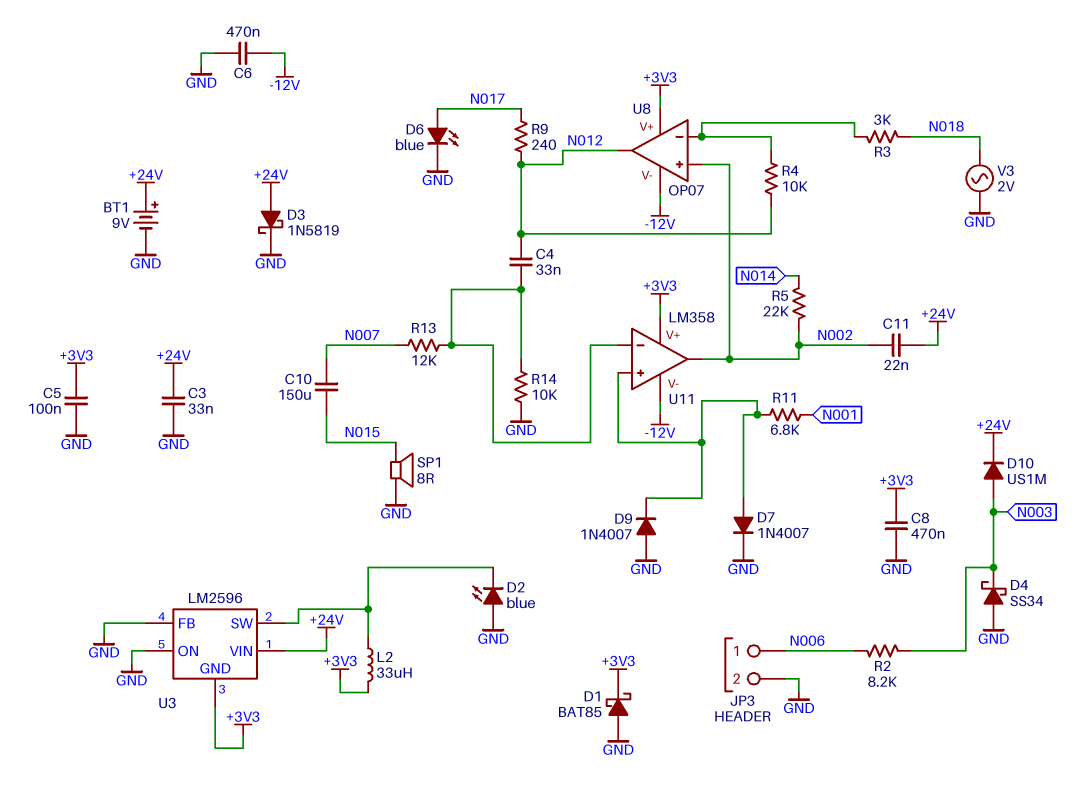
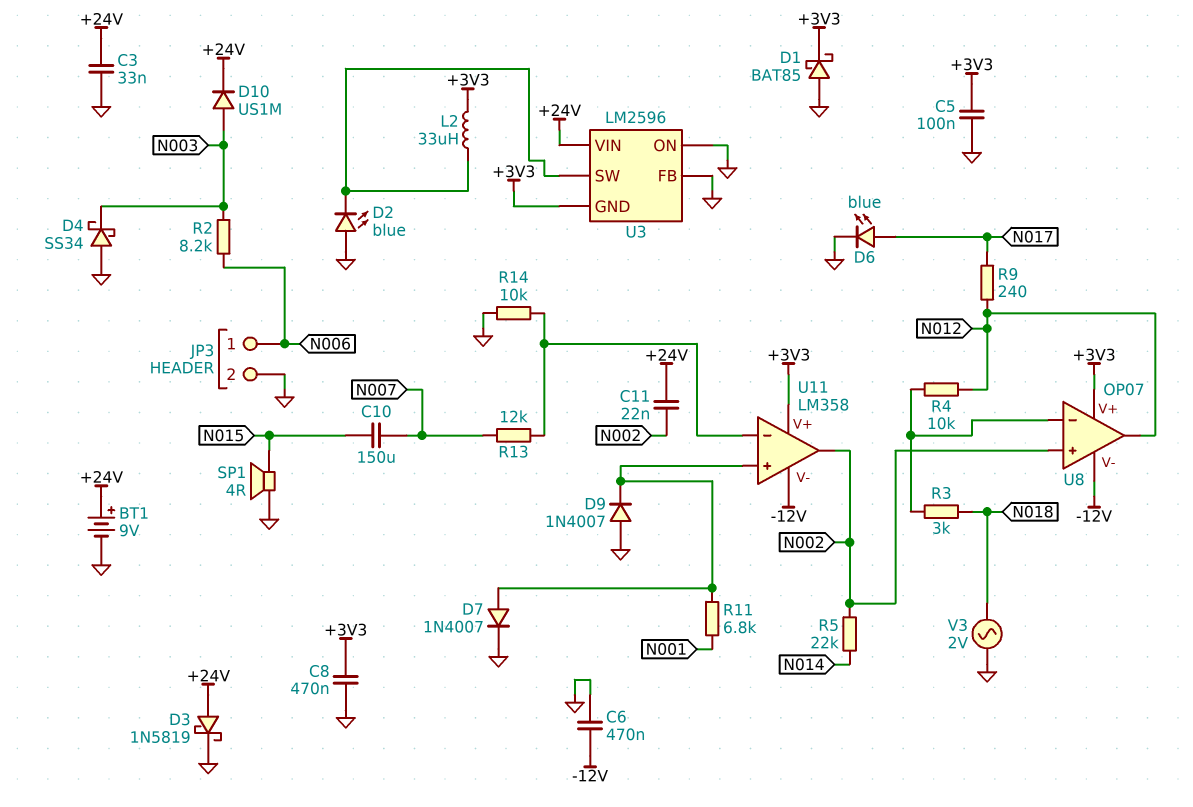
C4: 33nF (N012, U11/in-) -> none
SP1: speaker 8R (GND, N015) -> speaker 4R (GND, N015)

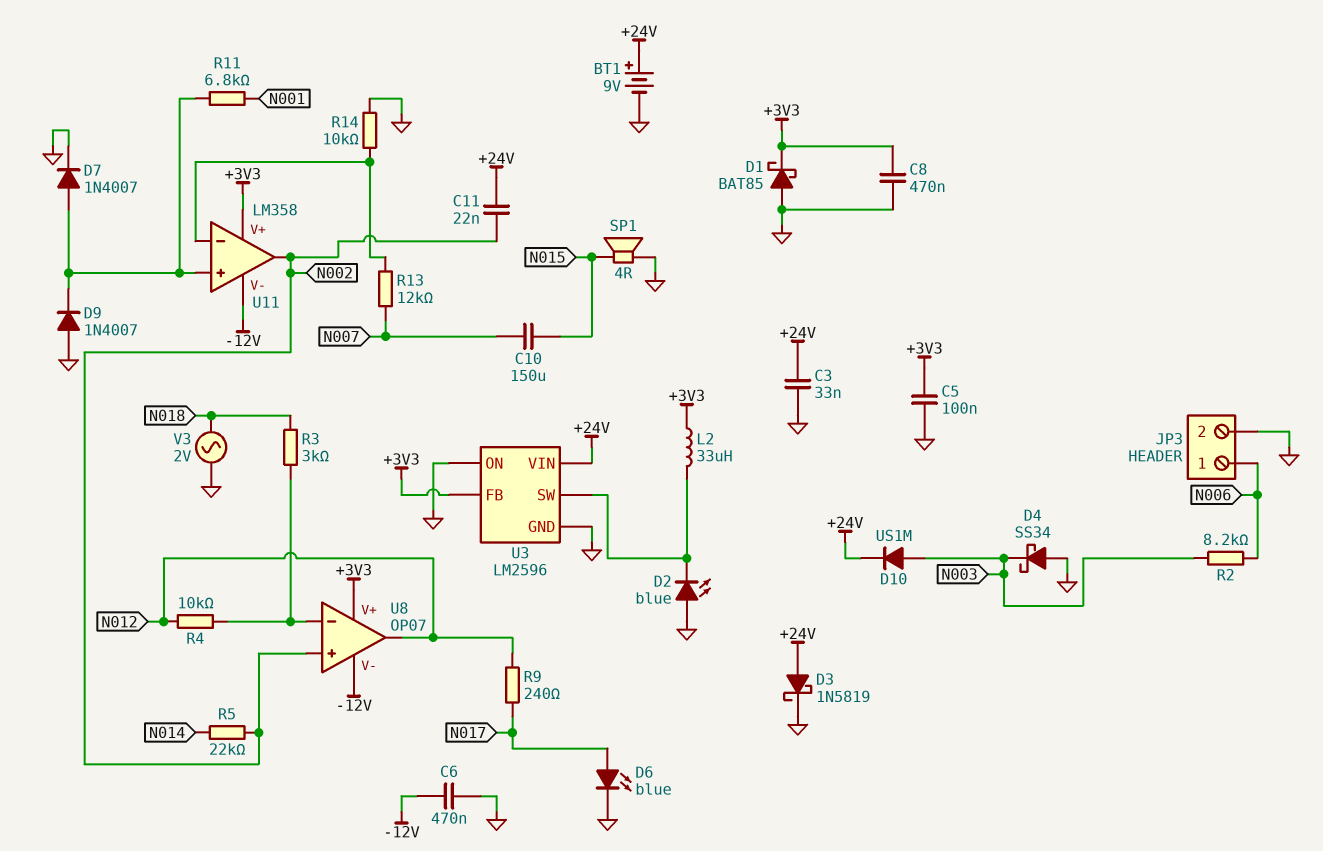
U3 pin FB: GND -> +3V3
U3 pin GND: +3V3 -> GND

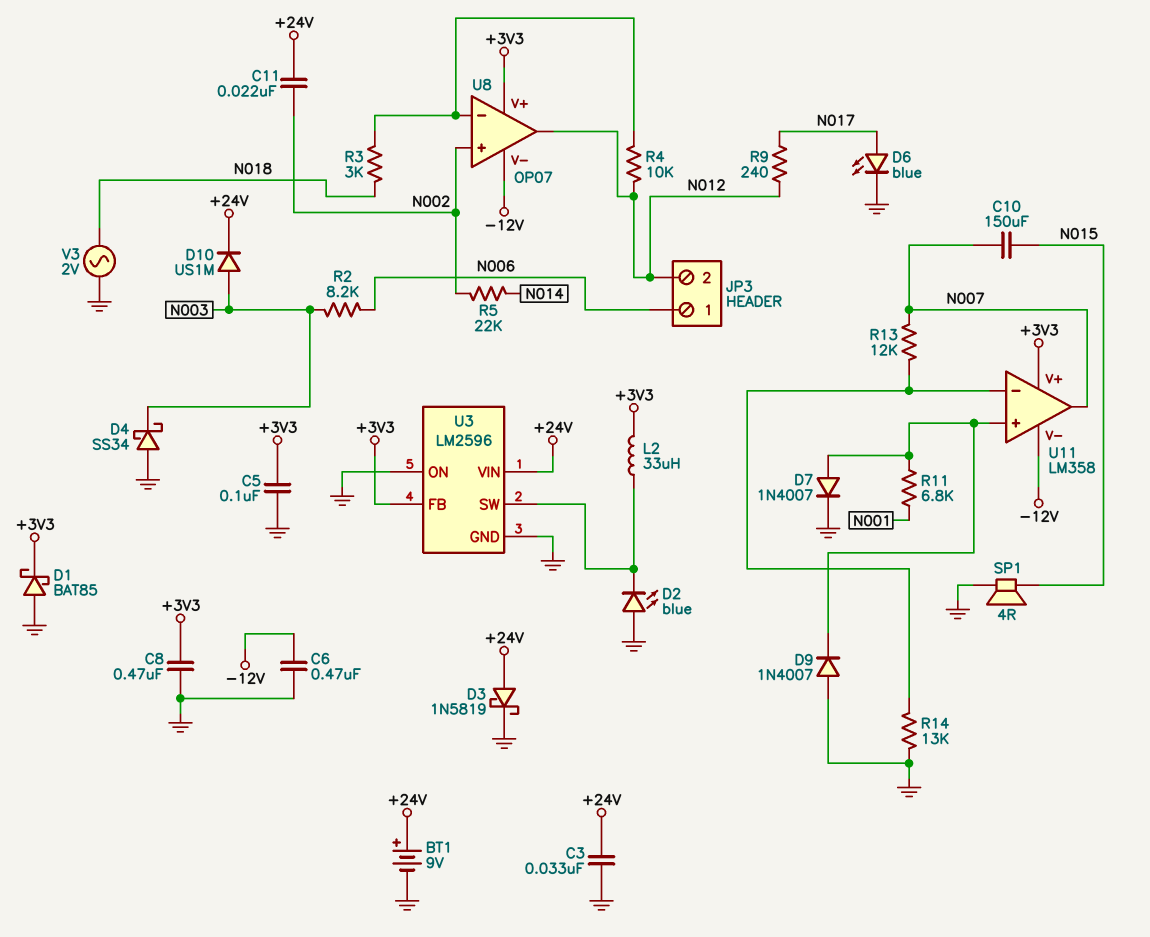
JP3 pin 2: GND -> N012
R14: 10k (GND, U11/in-) -> 13k (GND, U11/in-)
U11 pin out: N002 -> N007

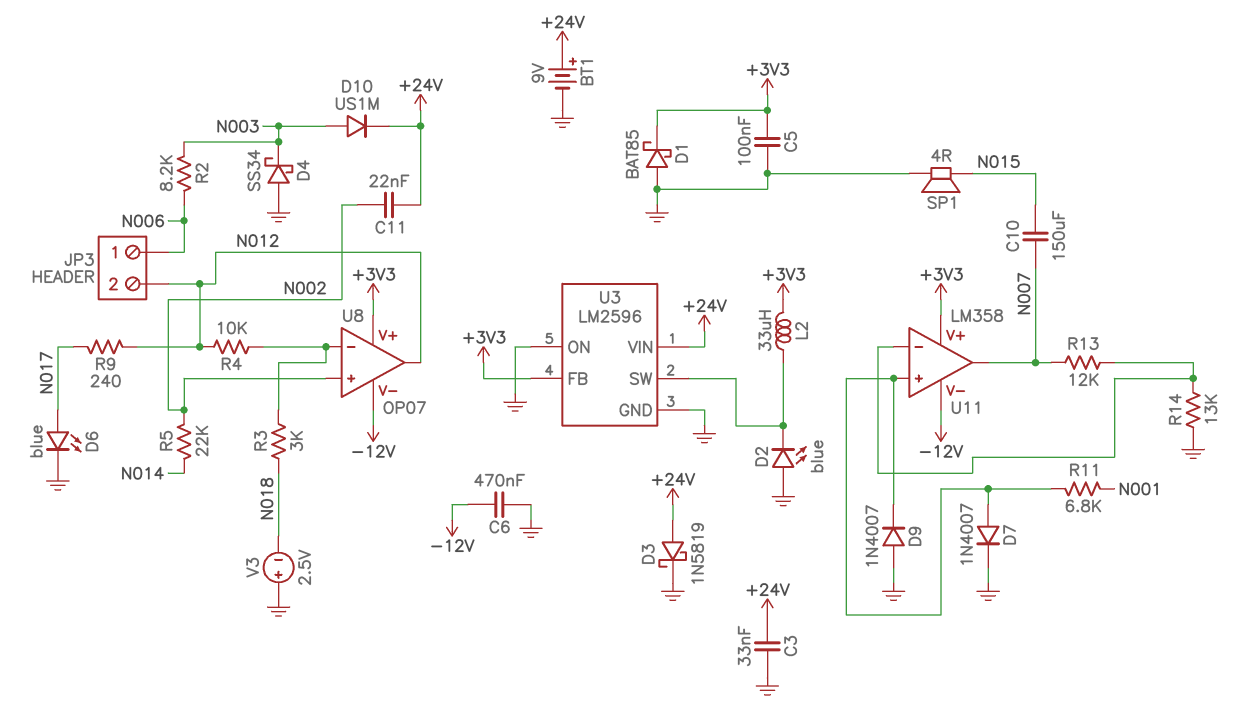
C8: 470nF (+3V3, GND) -> none
V3: AC 2V (GND, N018) -> 2.5V (plus GND, minus N018)

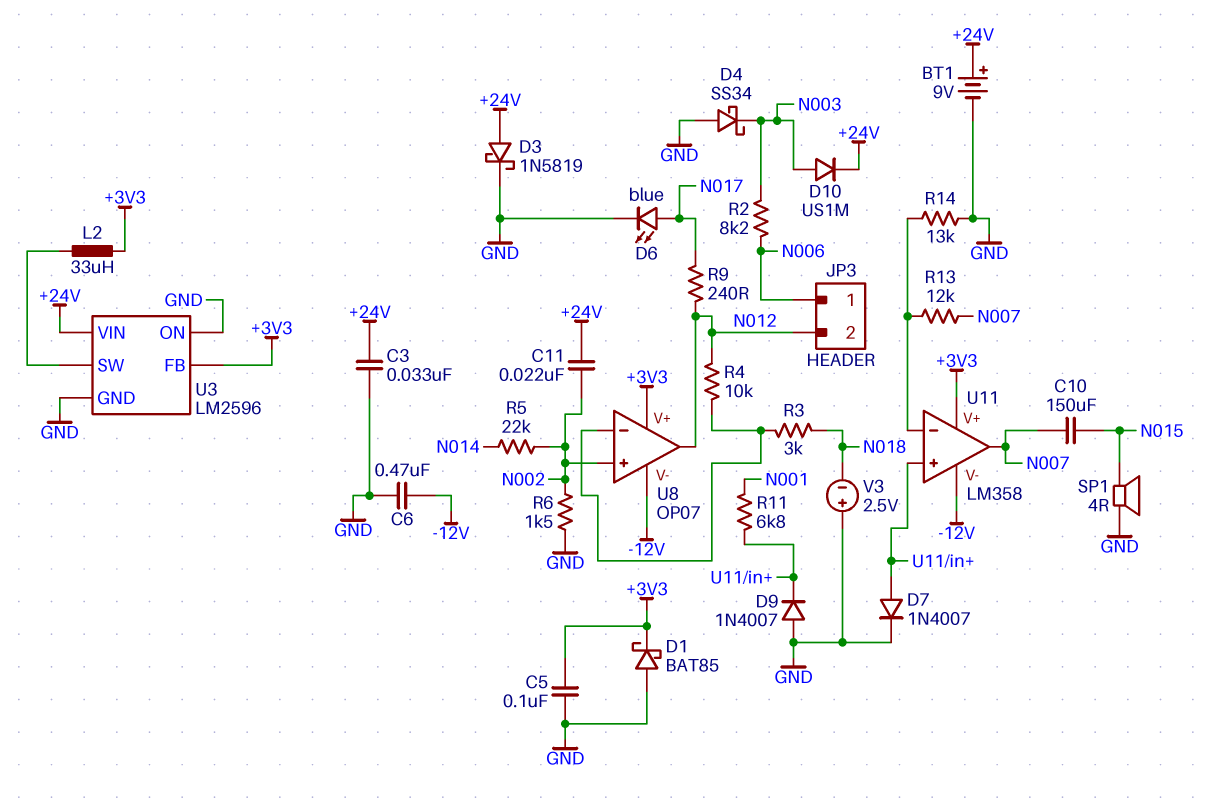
D2: LED blue (A GND, K U3/SW) -> none
R6: none -> 1.5k (GND, N002)

